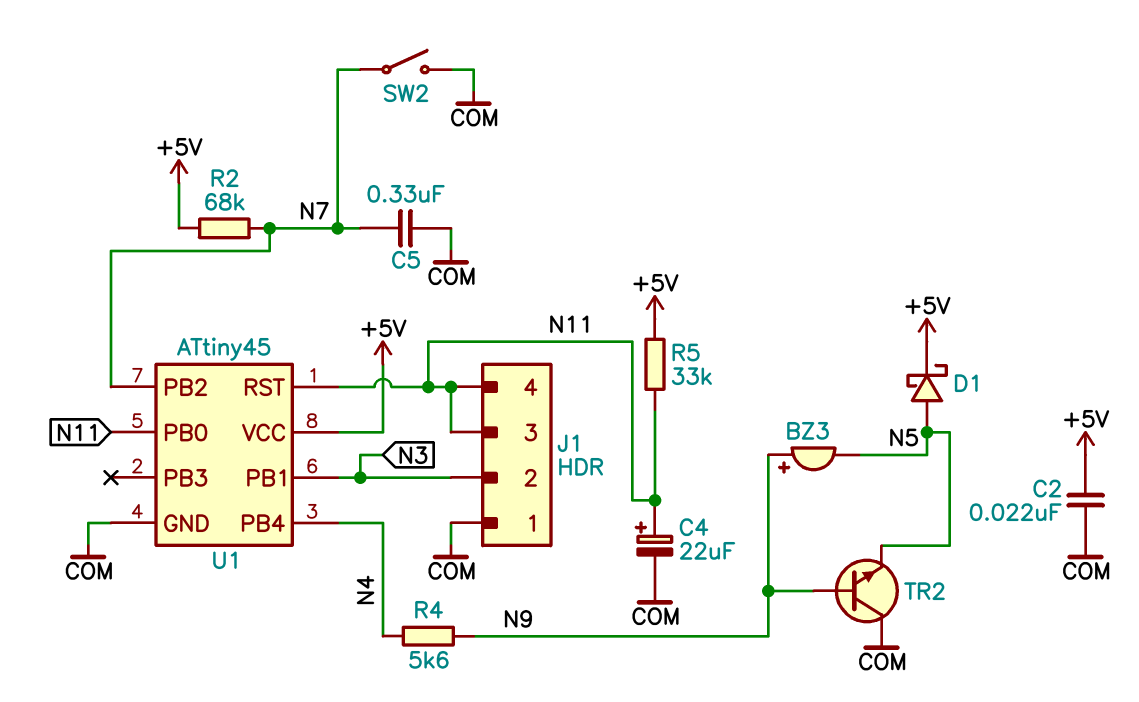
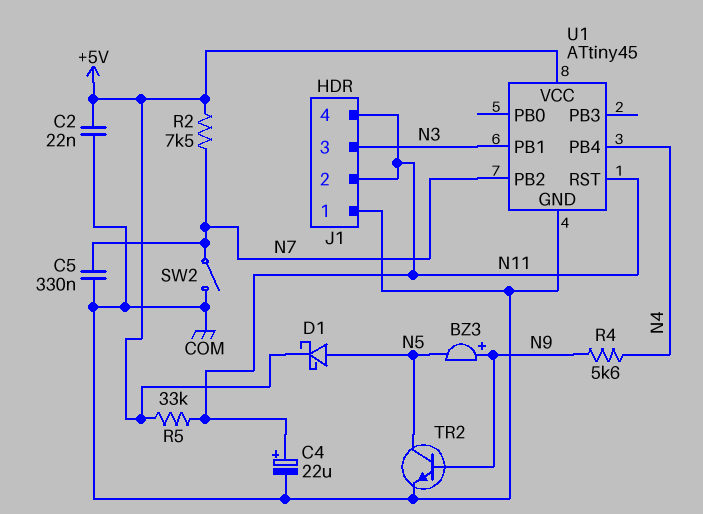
J1 pin 2: N3 -> N11
J1 pin 3: N11 -> N3
R2: 68k (+5V, N7) -> 7.5k (+5V, N7)
TR2: NPN (B N9, C COM, E N5) -> NPN (B N9, C N5, E COM)
U1 pin PB0: N11 -> none

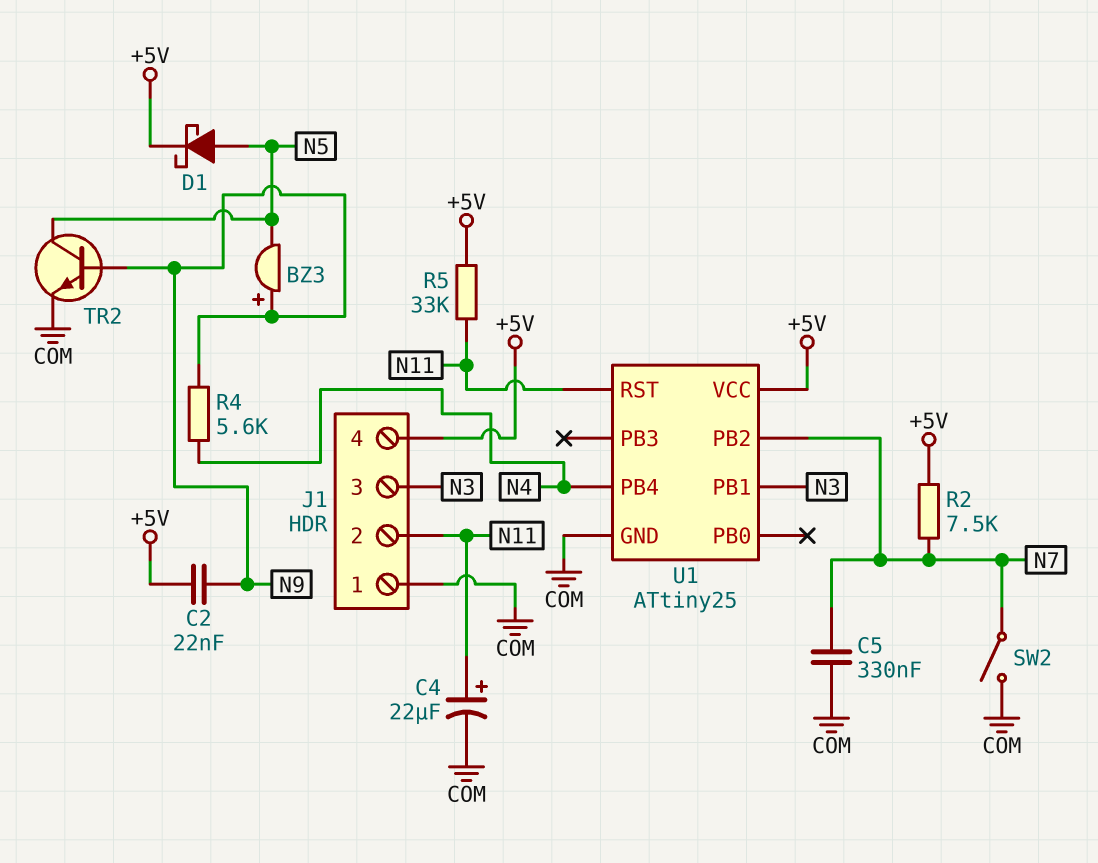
C2: 22nF (+5V, COM) -> 22nF (+5V, N9)
J1 pin 4: N11 -> +5V
U1: ATtiny45 -> ATtiny25

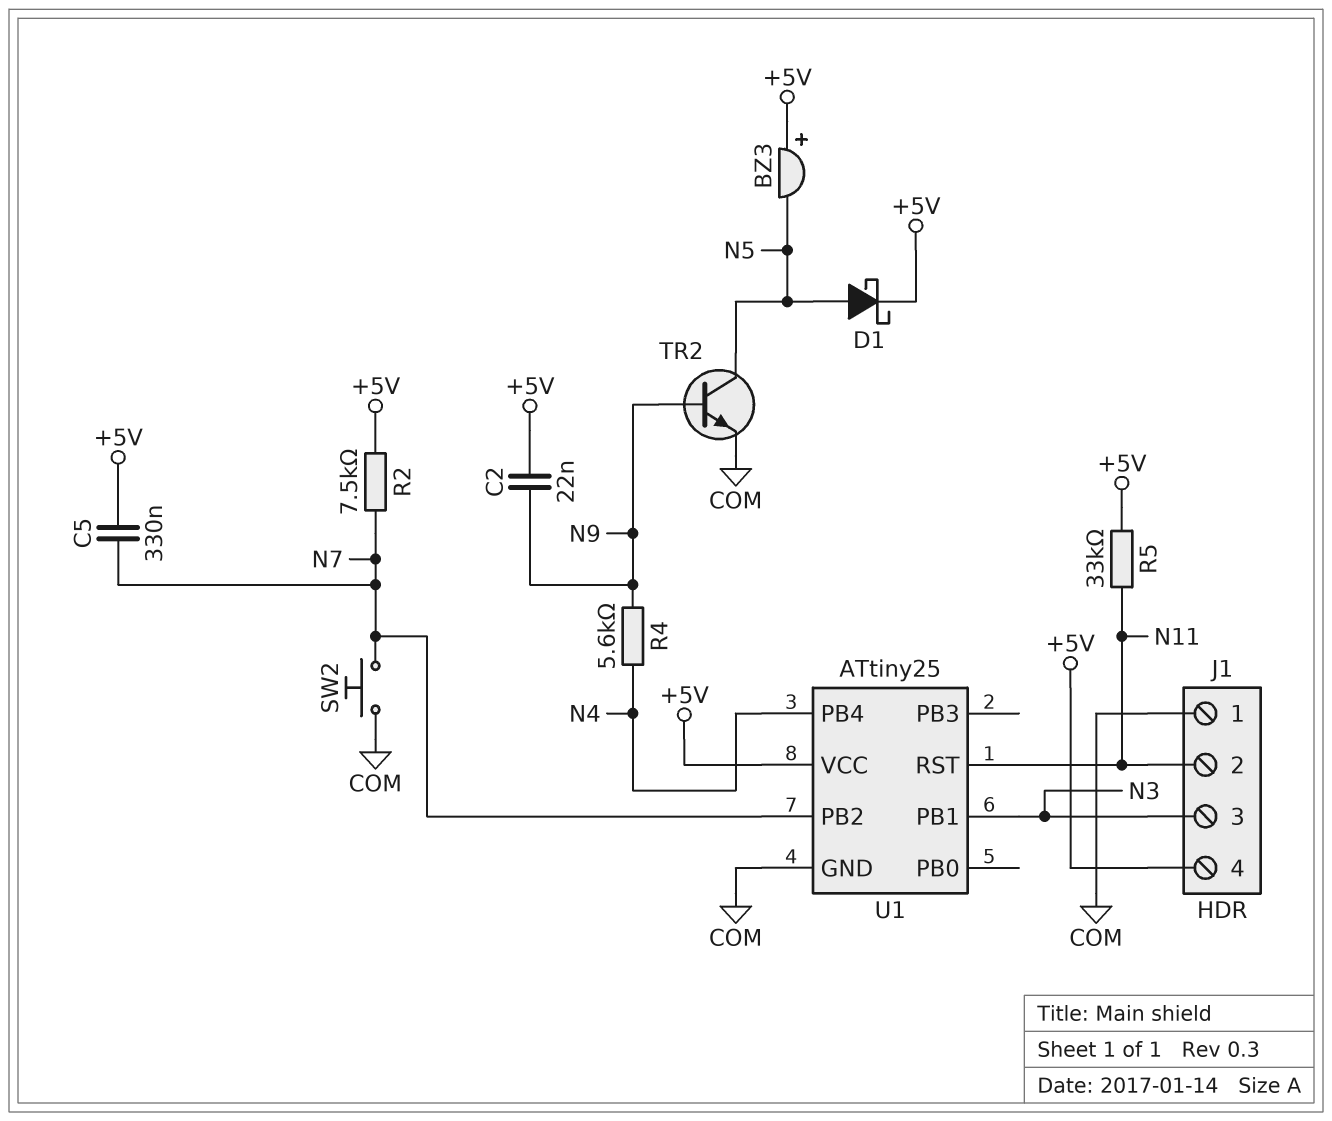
BZ3: buzzer (plus N9, minus N5) -> buzzer (plus +5V, minus N5)
C4: 22uF (plus N11, minus COM) -> none
C5: 330nF (COM, N7) -> 330nF (+5V, N7)
SW2: switch (COM, N7) -> button (COM, N7)

